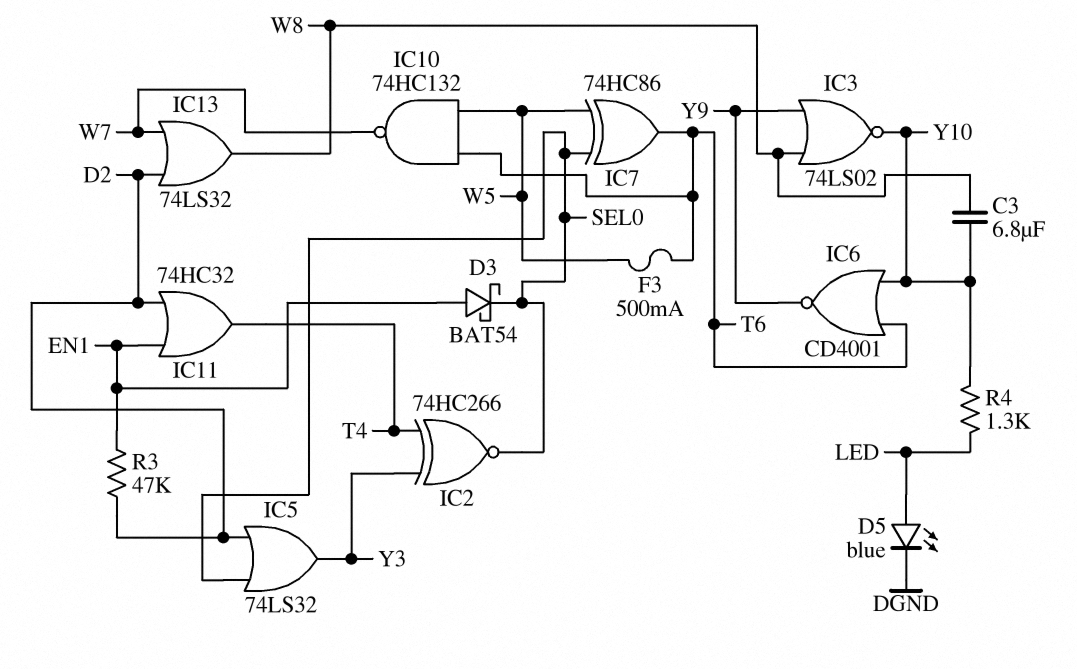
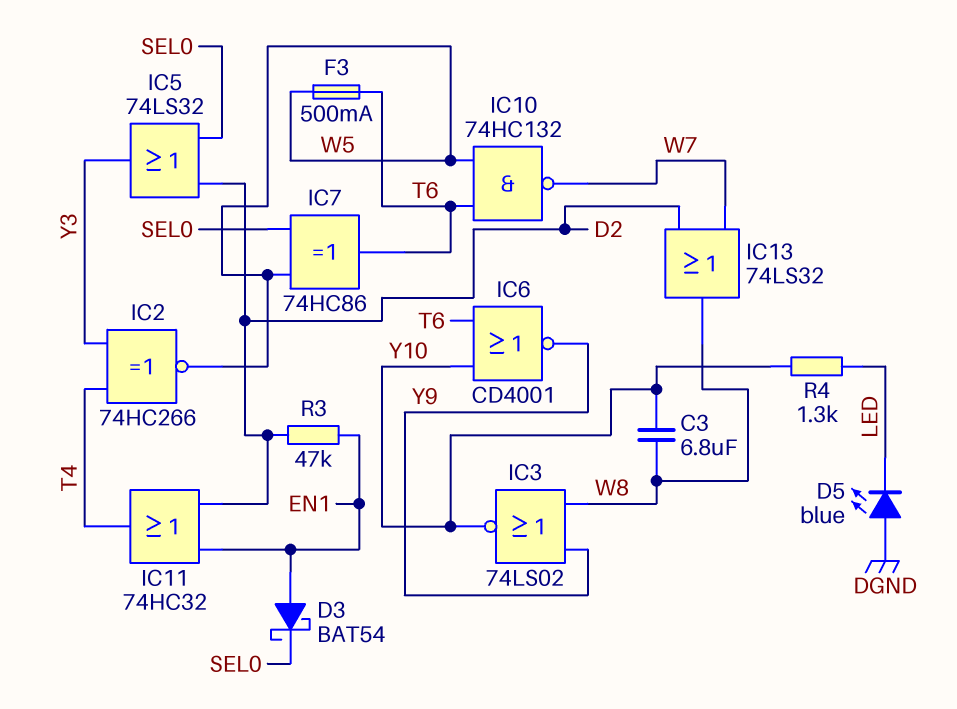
D5: LED blue (A LED, K DGND) -> LED blue (A DGND, K LED)
IC2: XNOR 74HC266 (in T4, in Y3, out SEL0) -> XNOR 74HC266 (in T4, in Y3, out W5)

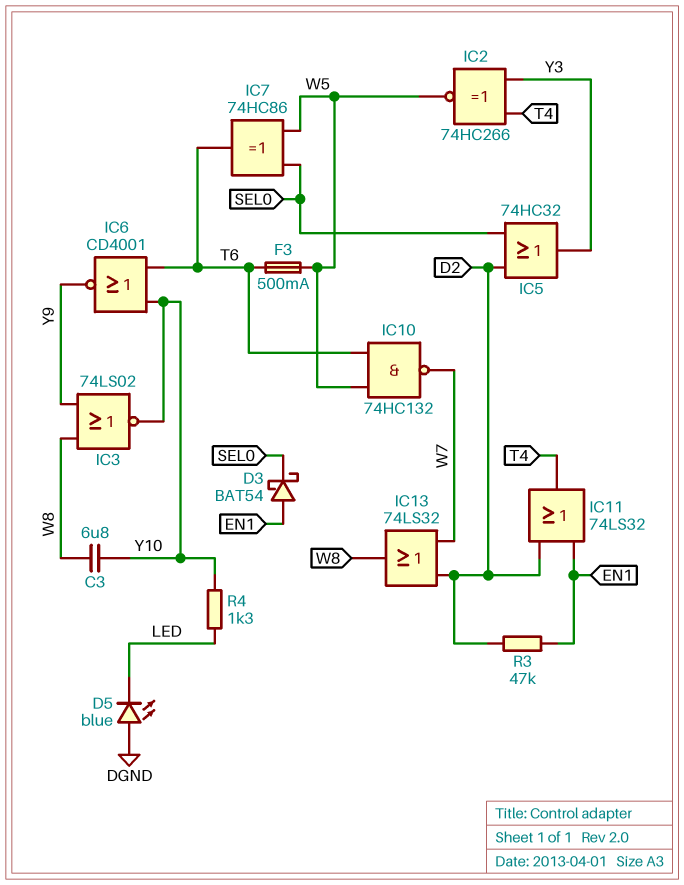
IC5: OR 74LS32 (in D2, in SEL0, out Y3) -> OR 74HC32 (in D2, in SEL0, out Y3)
IC11: OR 74HC32 (in D2, in EN1, out T4) -> OR 74LS32 (in D2, in EN1, out T4)

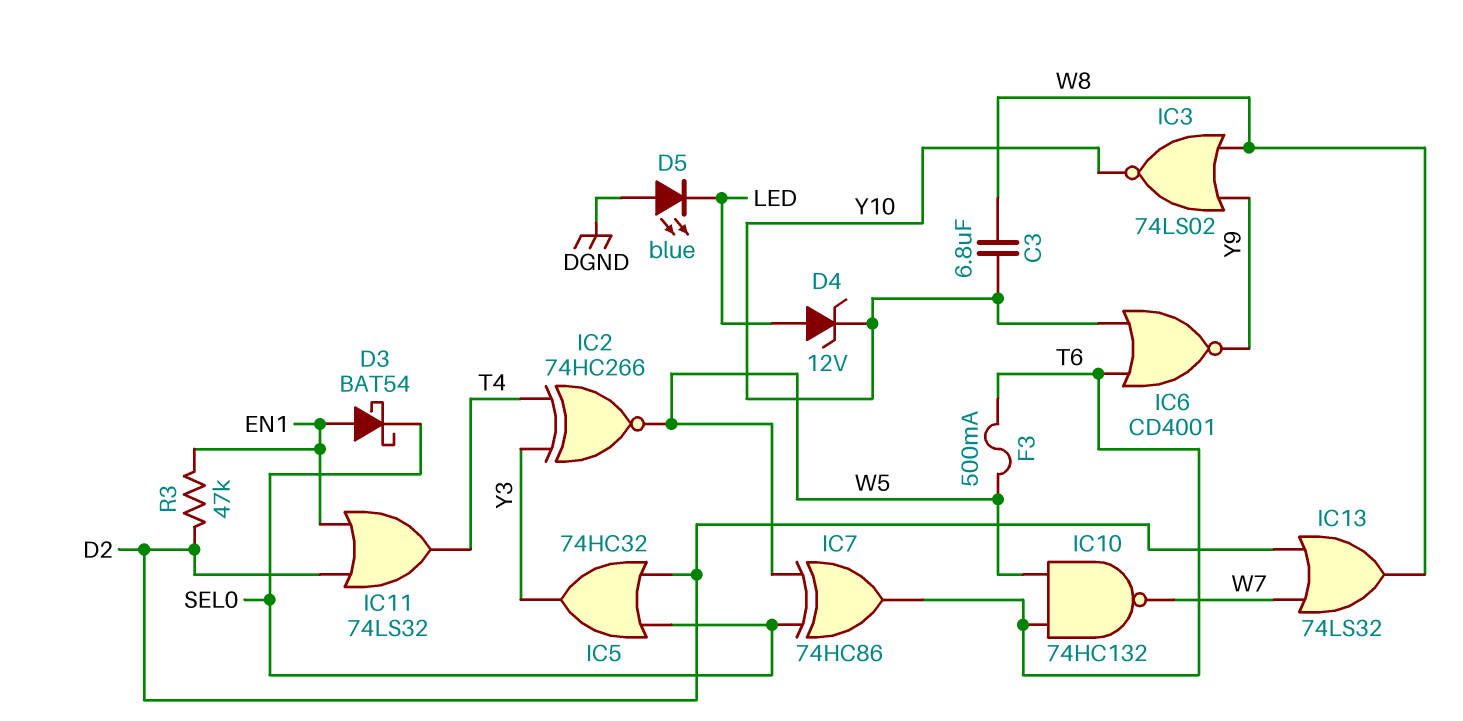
D4: none -> zener 12V (A LED, K Y10)
R4: 1.3k (LED, Y10) -> none

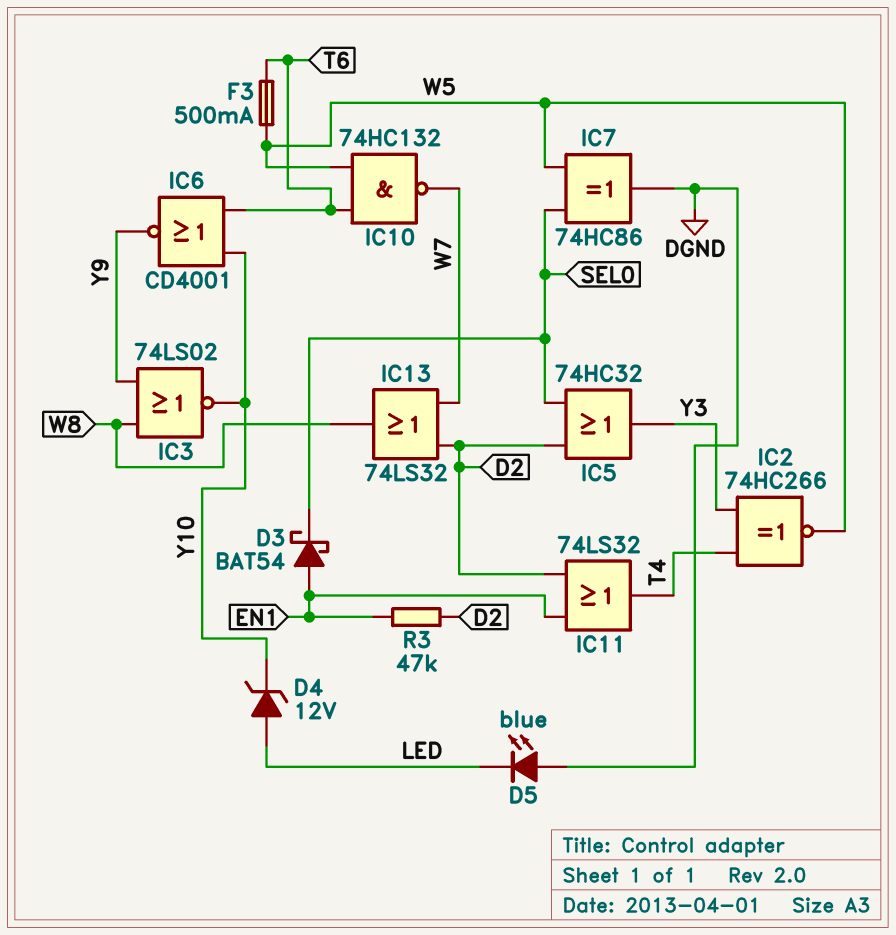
C3: 6.8uF (W8, Y10) -> none
IC7: XOR 74HC86 (in SEL0, in W5, out T6) -> XOR 74HC86 (in SEL0, in W5, out DGND)

